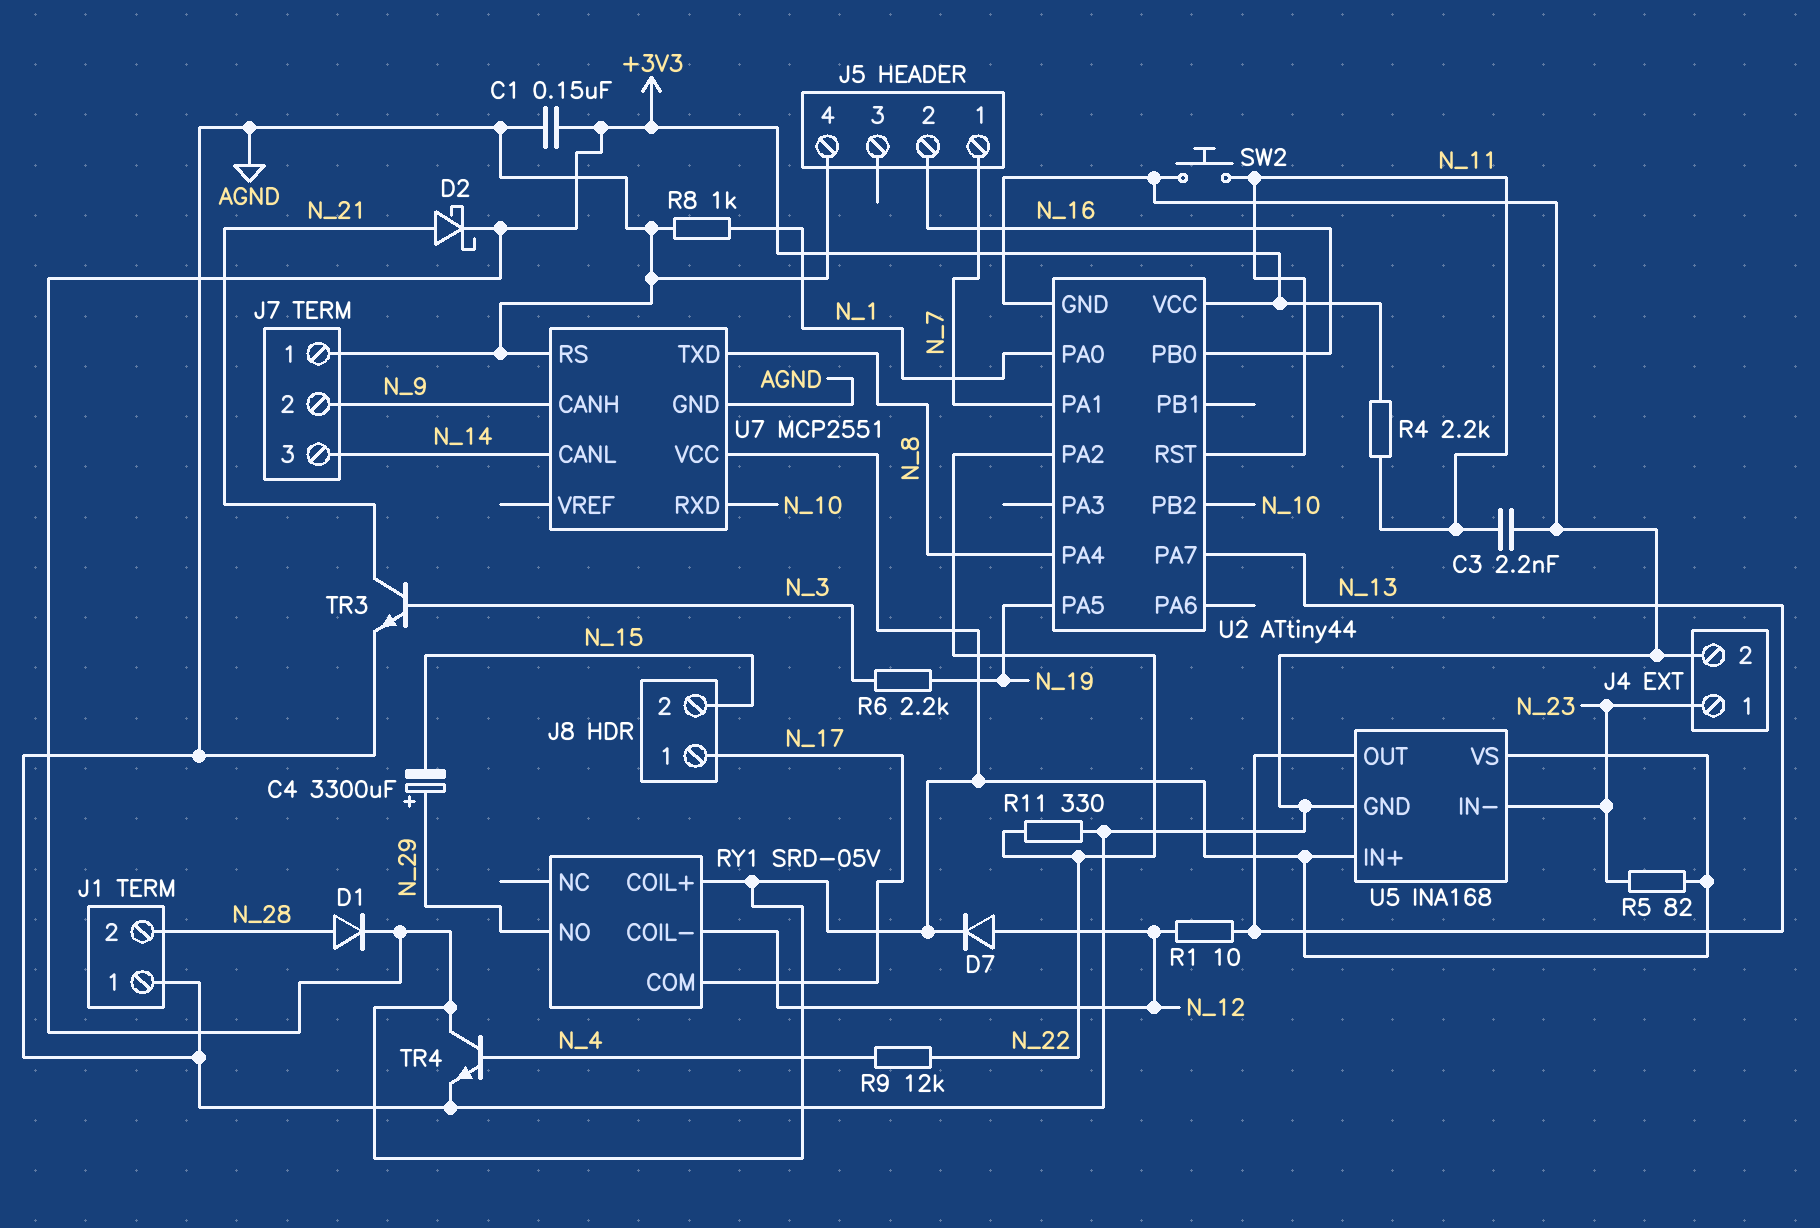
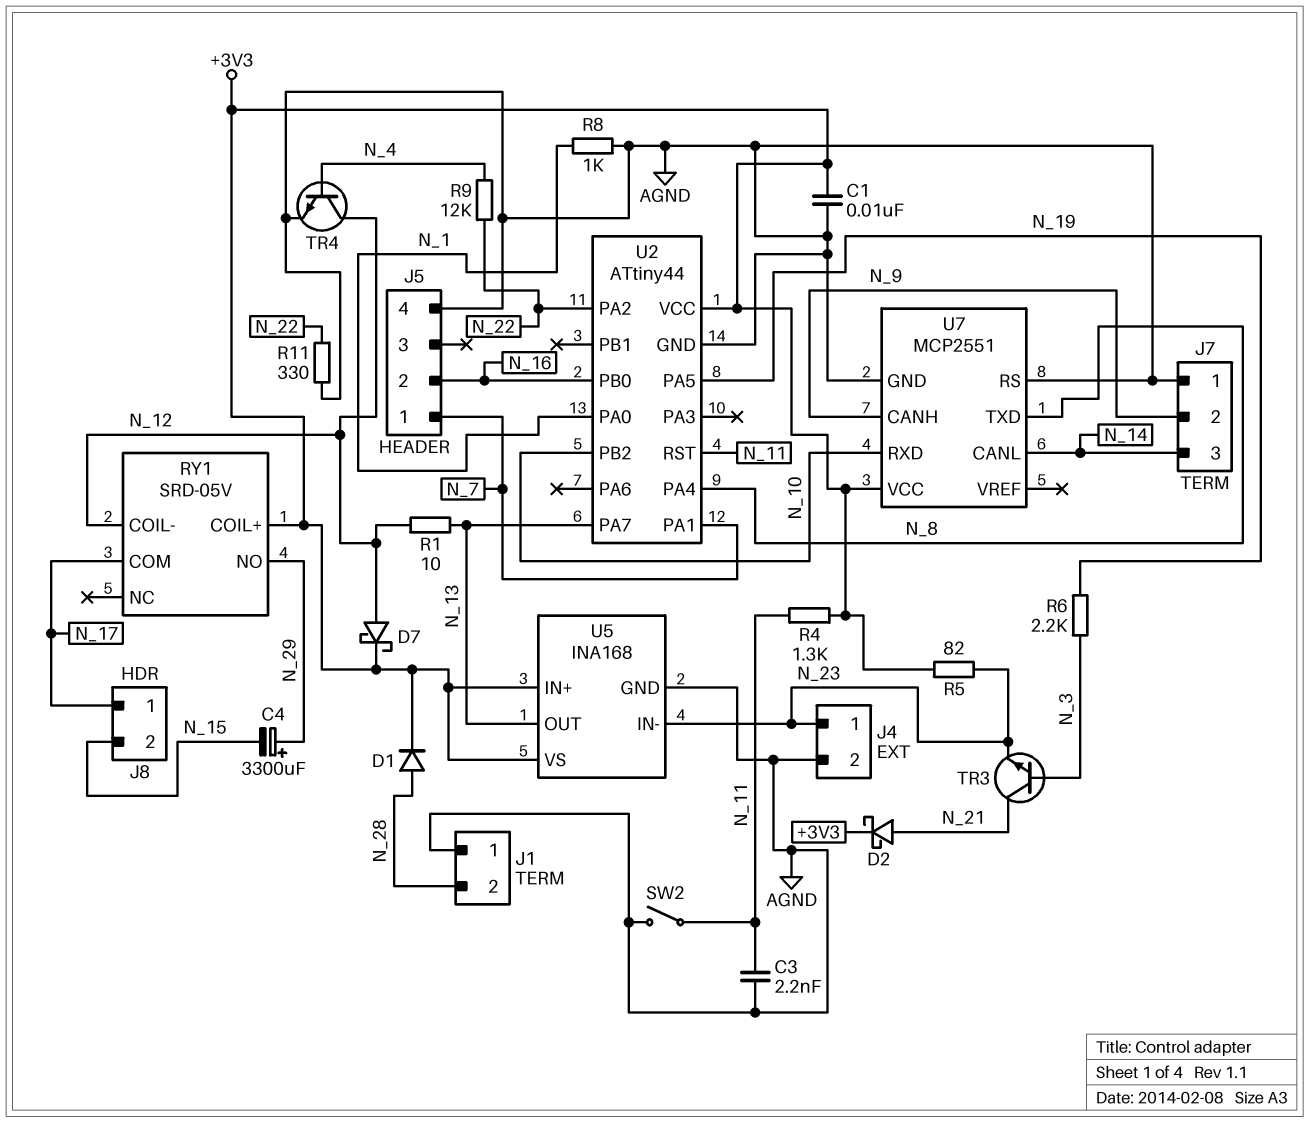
C1: 150nF (+3V3, AGND) -> 10nF (+3V3, AGND)
D7: diode (A N_12, K +3V3) -> schottky (A N_12, K +3V3)
R4: 2.2k (+3V3, N_11) -> 1.3k (+3V3, N_11)
SW2: button (AGND, N_11) -> switch (AGND, N_11)
TR3: NPN (B N_3, C N_21, E AGND) -> NPN (B N_3, C N_21, E N_23)
TR4: NPN (B N_4, C +3V3, E AGND) -> NPN (B N_4, C N_12, E AGND)

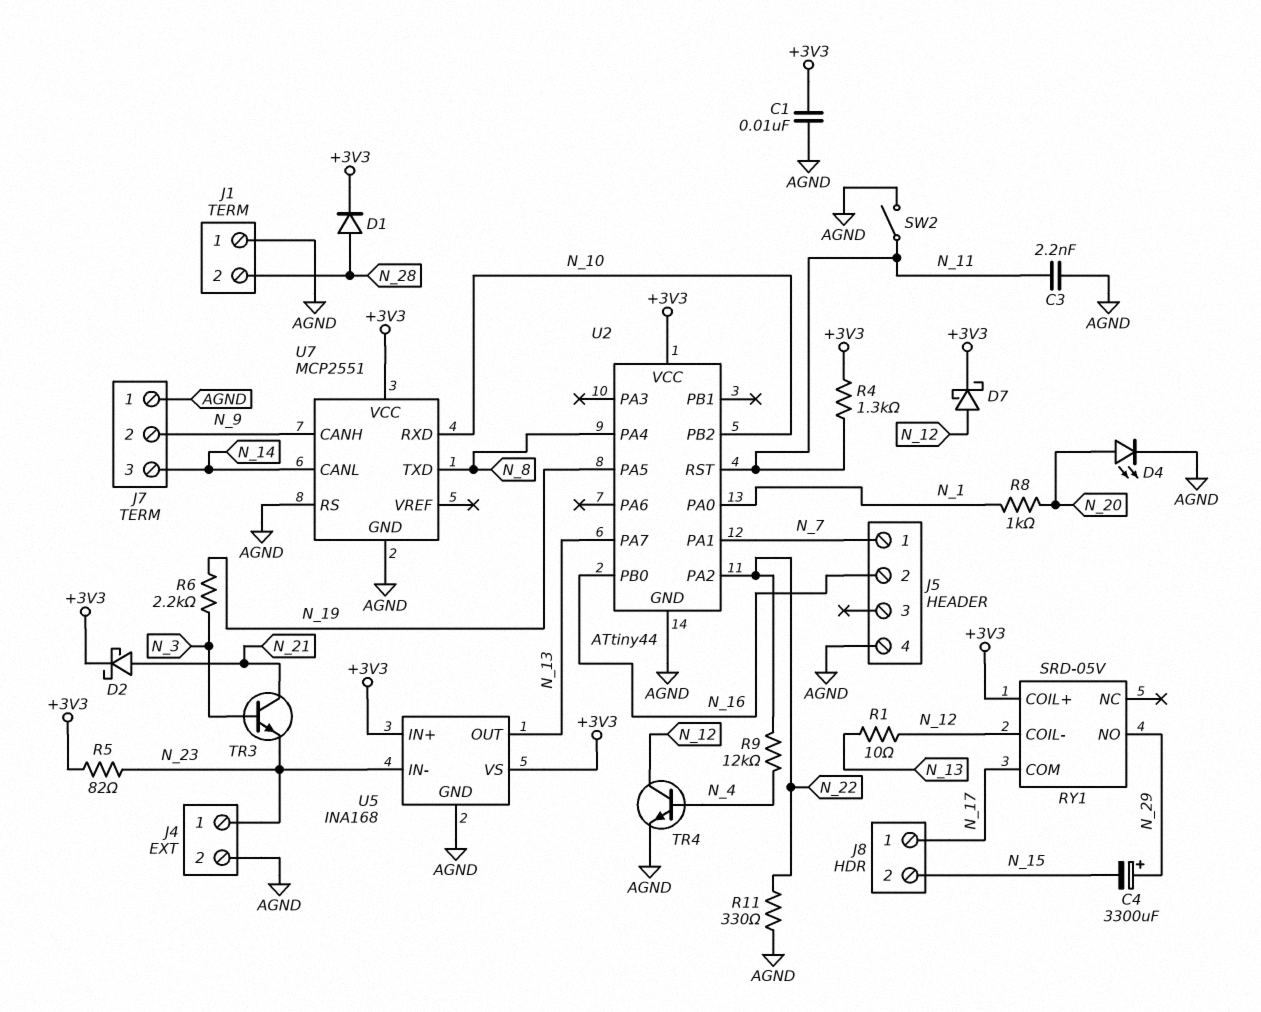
D4: none -> LED (A N_20, K AGND)
R8: 1k (AGND, N_1) -> 1k (N_1, N_20)

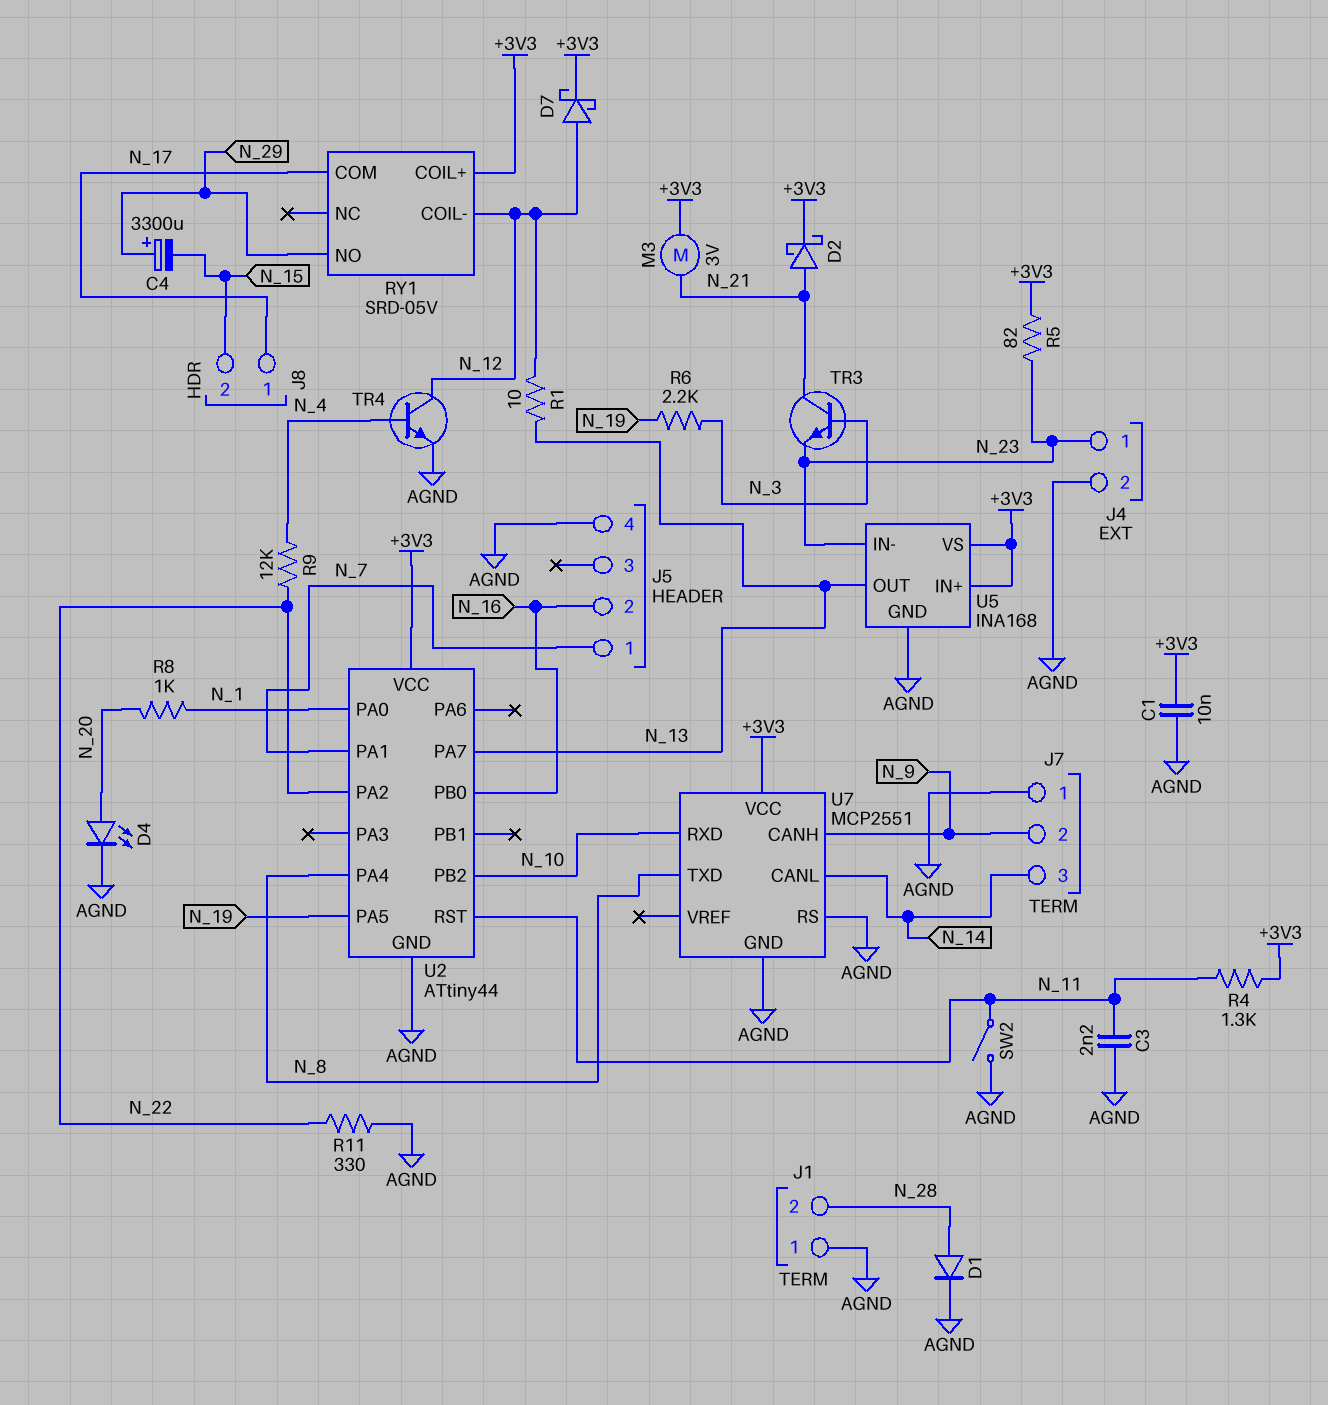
D1: diode (A N_28, K +3V3) -> diode (A N_28, K AGND)
M3: none -> motor 3V (+3V3, N_21)

